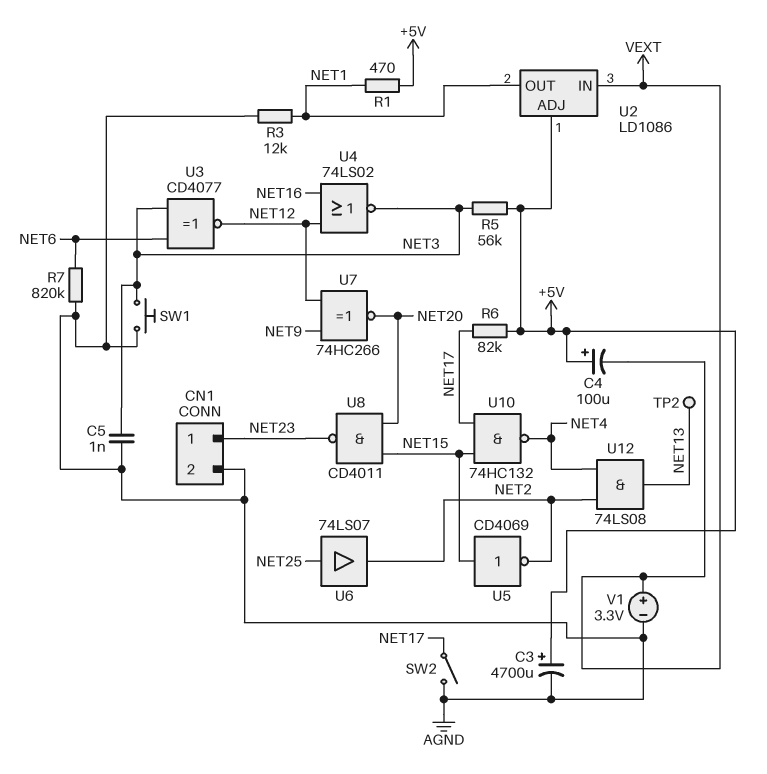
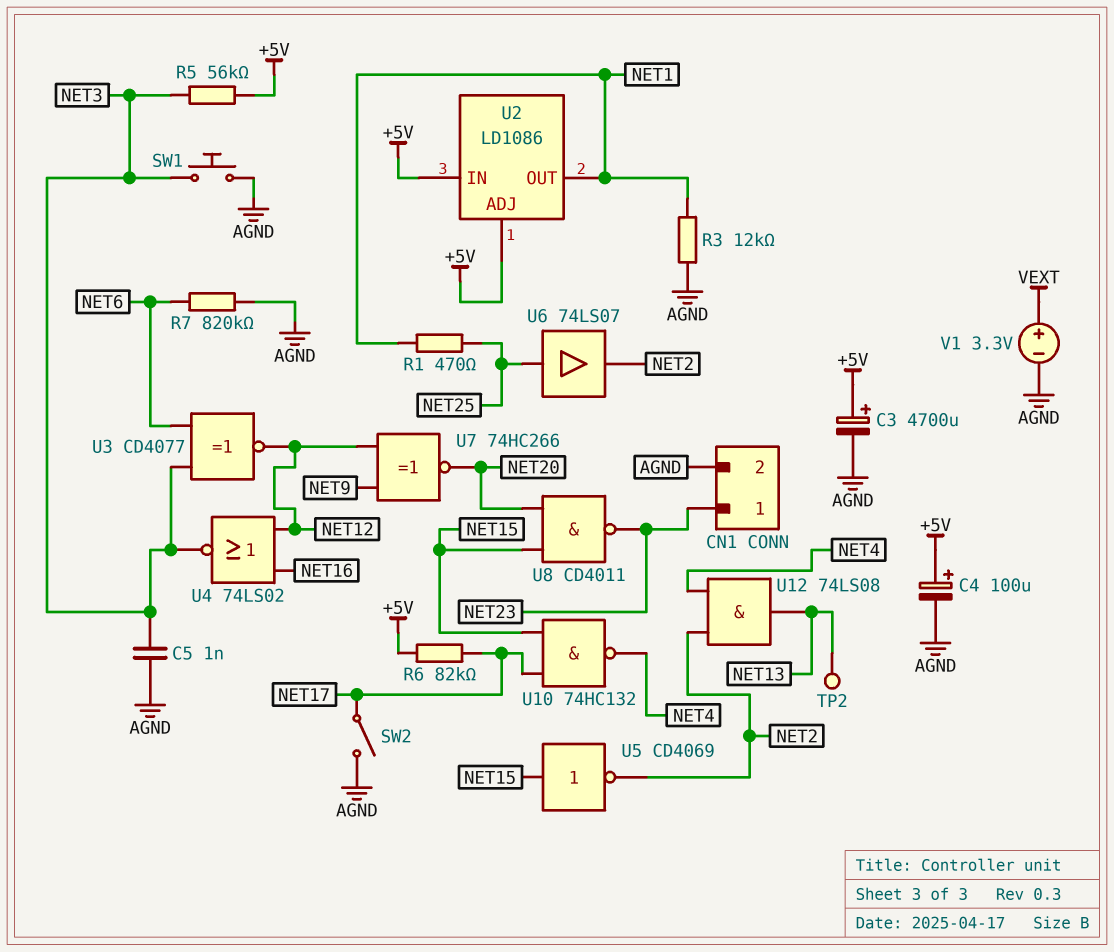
C4: 100uF (plus +5V, minus VEXT) -> 100uF (plus +5V, minus AGND)
R1: 470 (+5V, NET1) -> 470 (NET1, NET25)
U2 pin IN: VEXT -> +5V

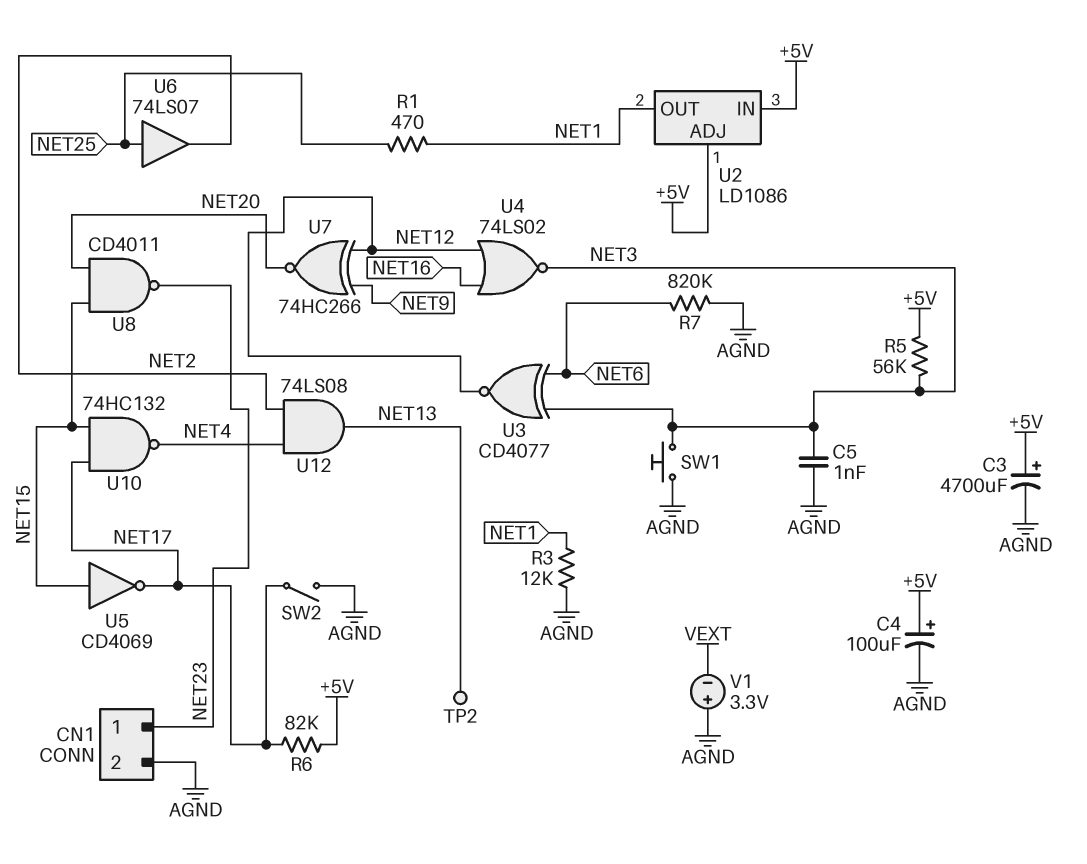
U5: NOT CD4069 (in NET15, out NET2) -> NOT CD4069 (in NET15, out NET17)
V1: 3.3V (plus VEXT, minus AGND) -> 3.3V (plus AGND, minus VEXT)

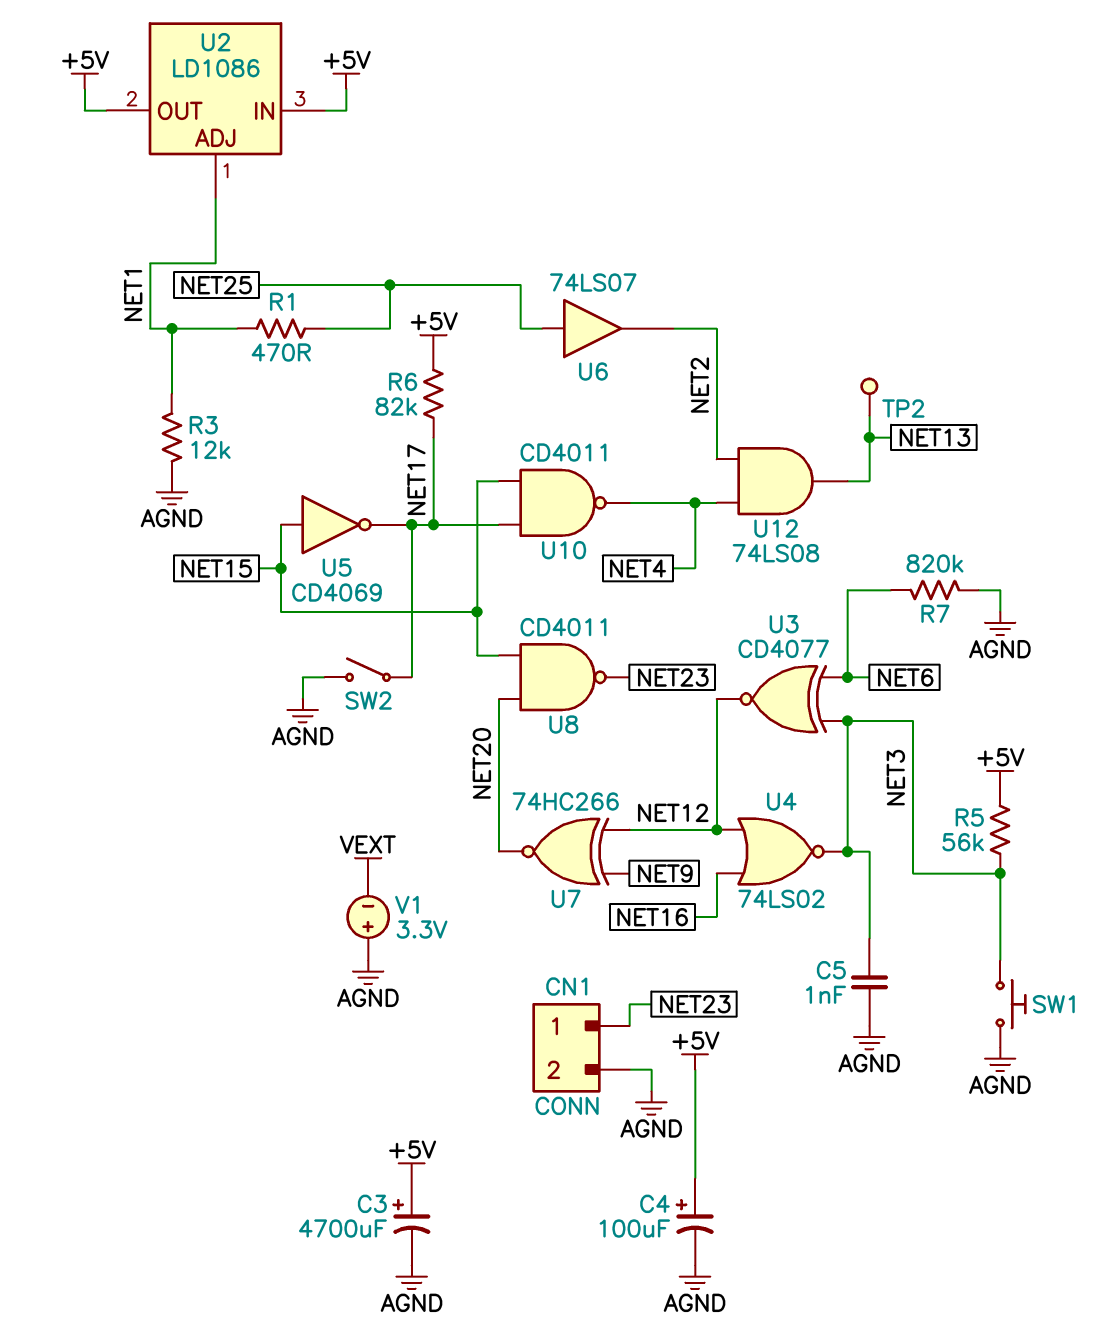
U2 pin ADJ: +5V -> NET1
U2 pin OUT: NET1 -> +5V
U10: NAND 74HC132 (in NET15, in NET17, out NET4) -> NAND CD4011 (in NET15, in NET17, out NET4)

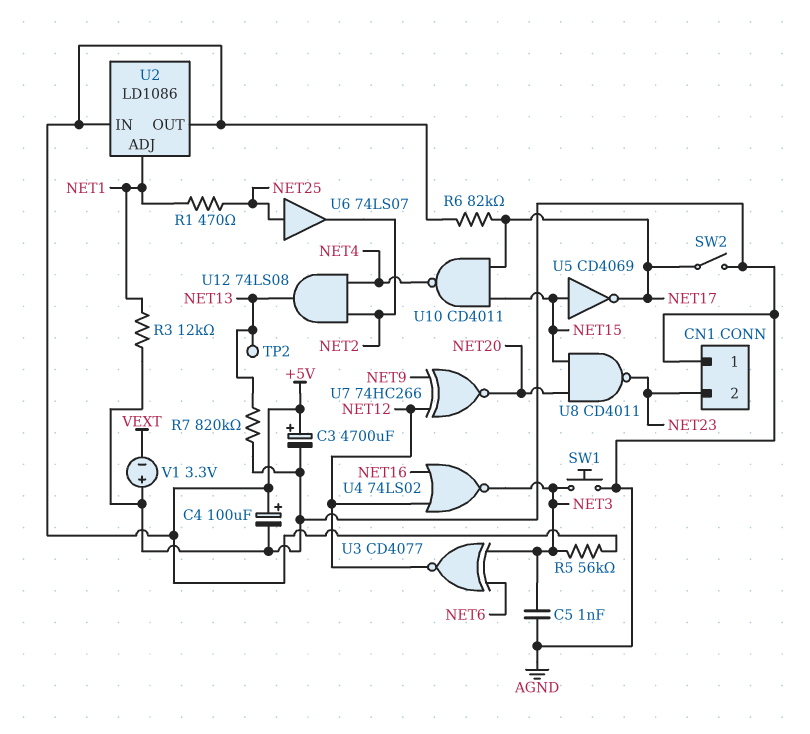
CN1 pin 1: NET23 -> AGND
CN1 pin 2: AGND -> NET23
R7: 820k (AGND, NET6) -> 820k (AGND, NET13)

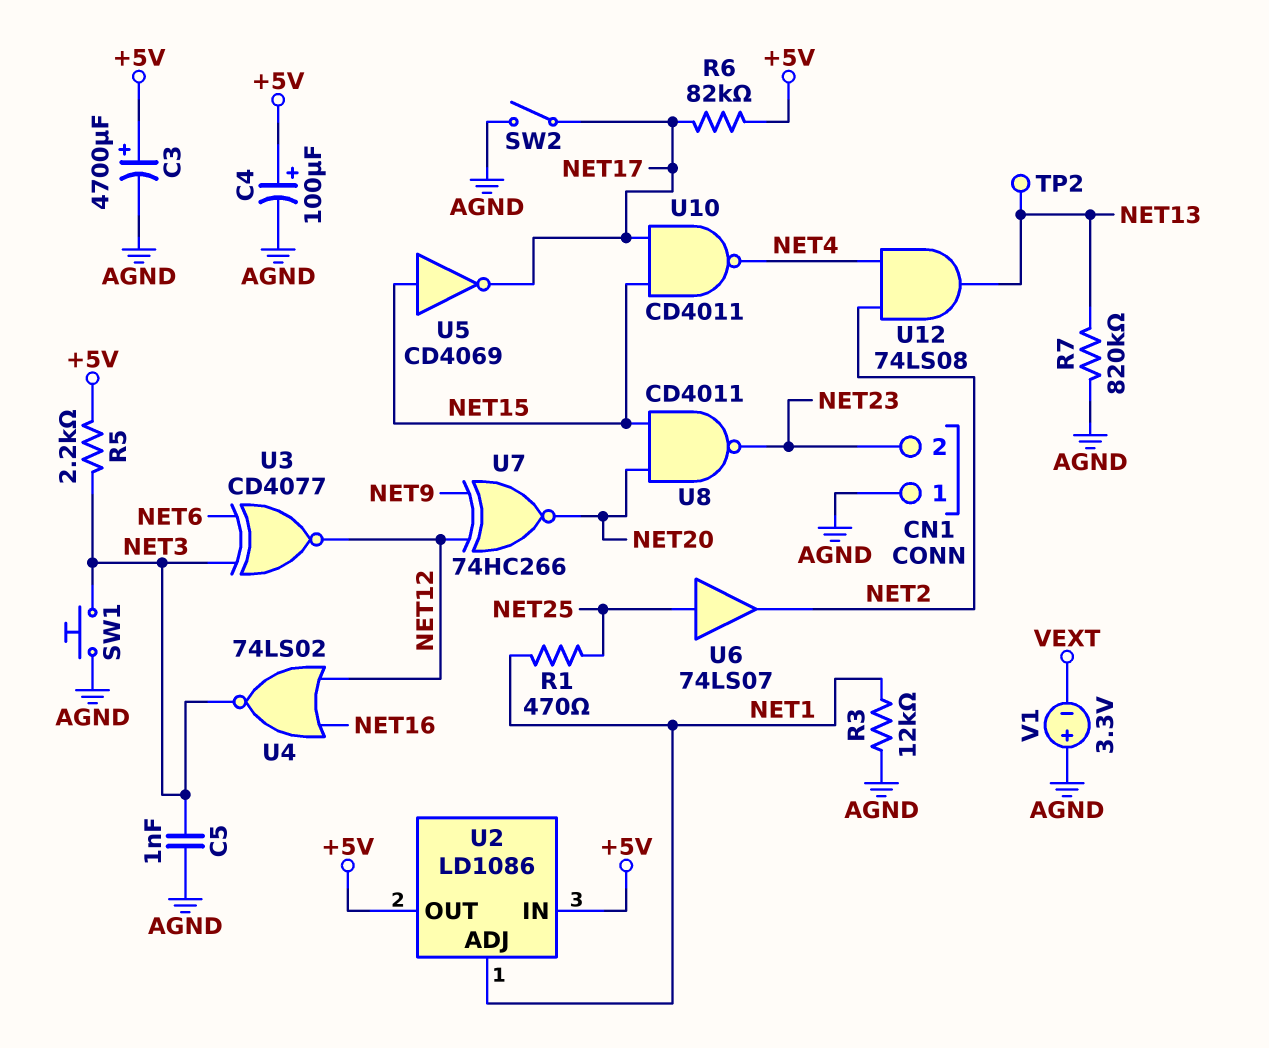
R5: 56k (+5V, NET3) -> 2.2k (+5V, NET3)

